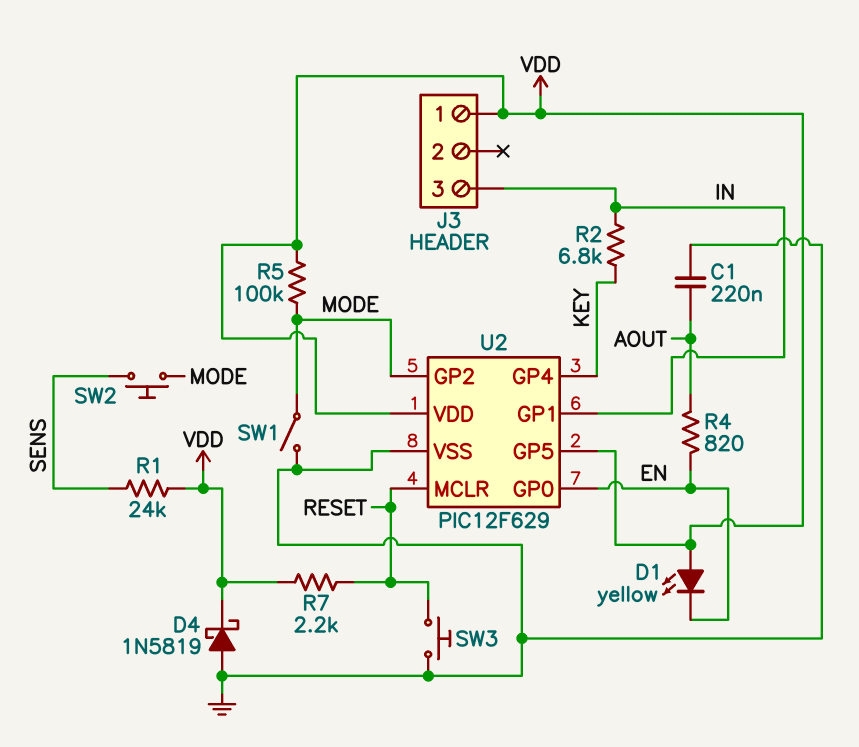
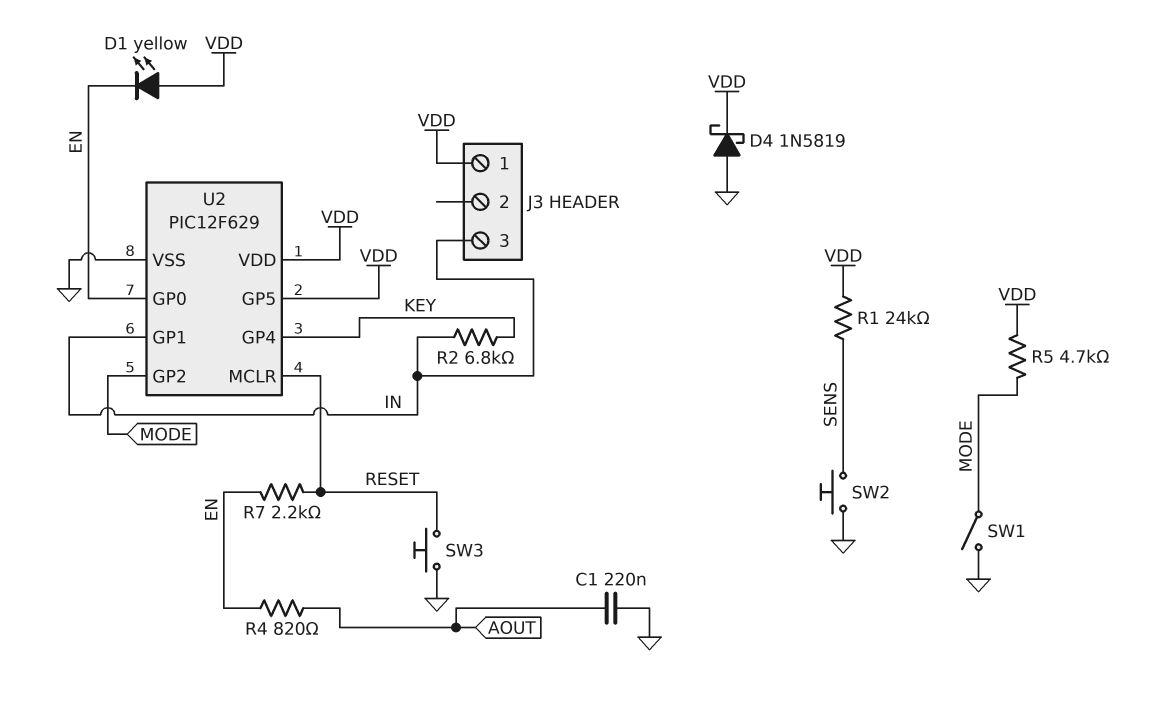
R5: 100k (MODE, VDD) -> 4.7k (MODE, VDD)
R7: 2.2k (RESET, VDD) -> 2.2k (EN, RESET)
SW2: button (MODE, SENS) -> button (GND, SENS)

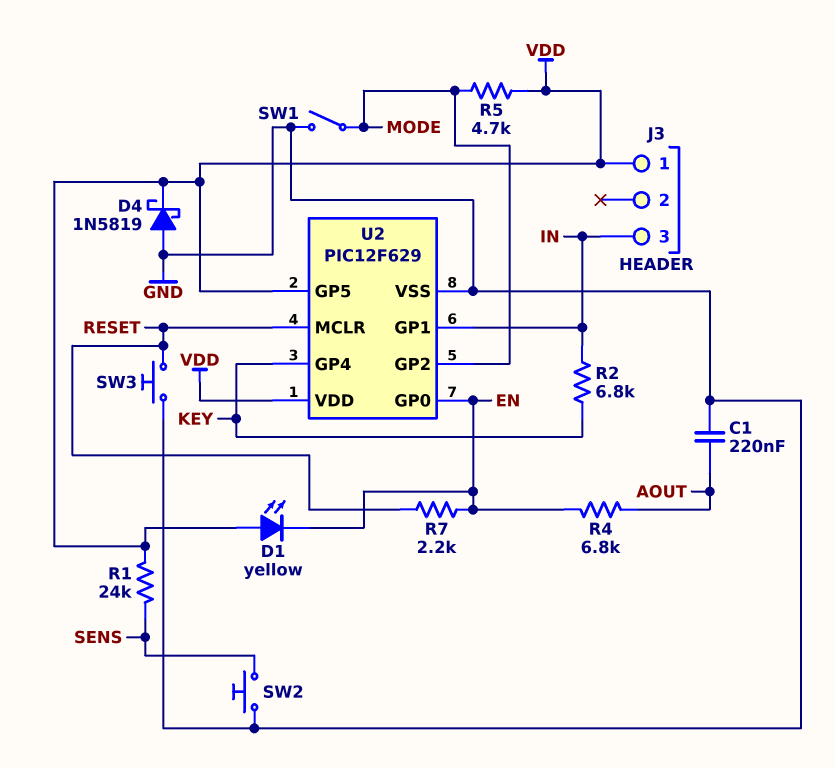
R4: 820 (AOUT, EN) -> 6.8k (AOUT, EN)

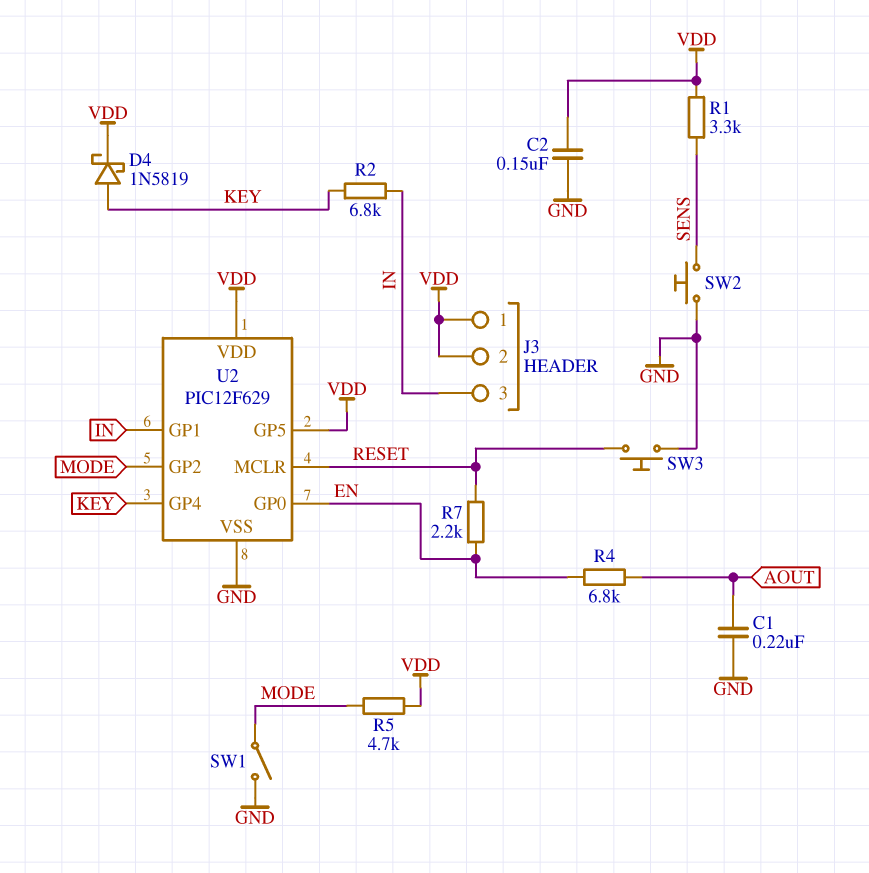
C2: none -> 150nF (GND, VDD)
D1: LED yellow (A VDD, K EN) -> none
D4: schottky 1N5819 (A GND, K VDD) -> schottky 1N5819 (A KEY, K VDD)
J3 pin 2: none -> VDD
R1: 24k (SENS, VDD) -> 3.3k (SENS, VDD)

